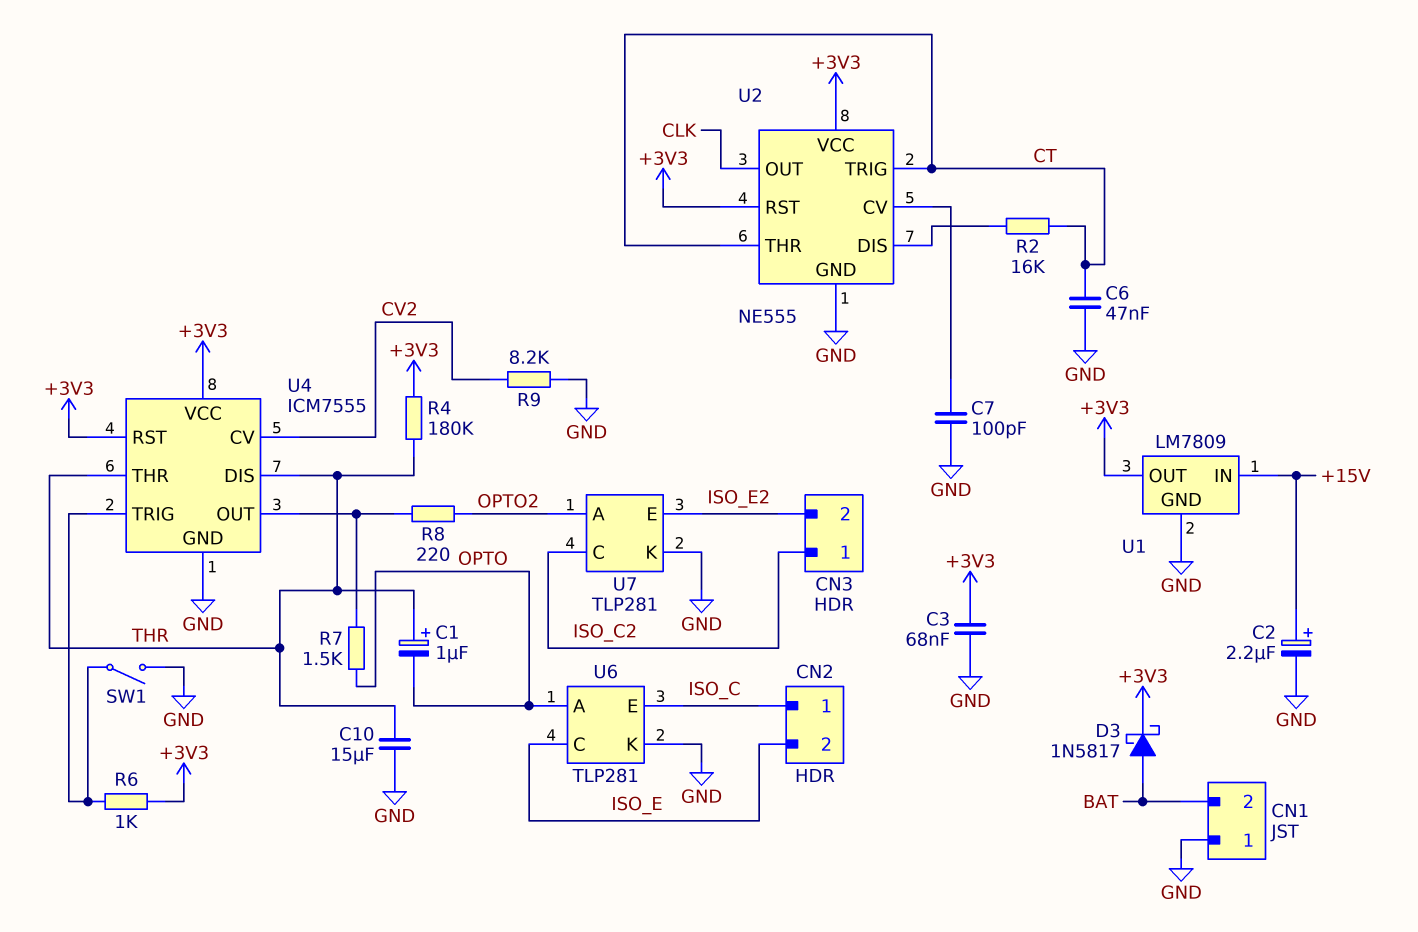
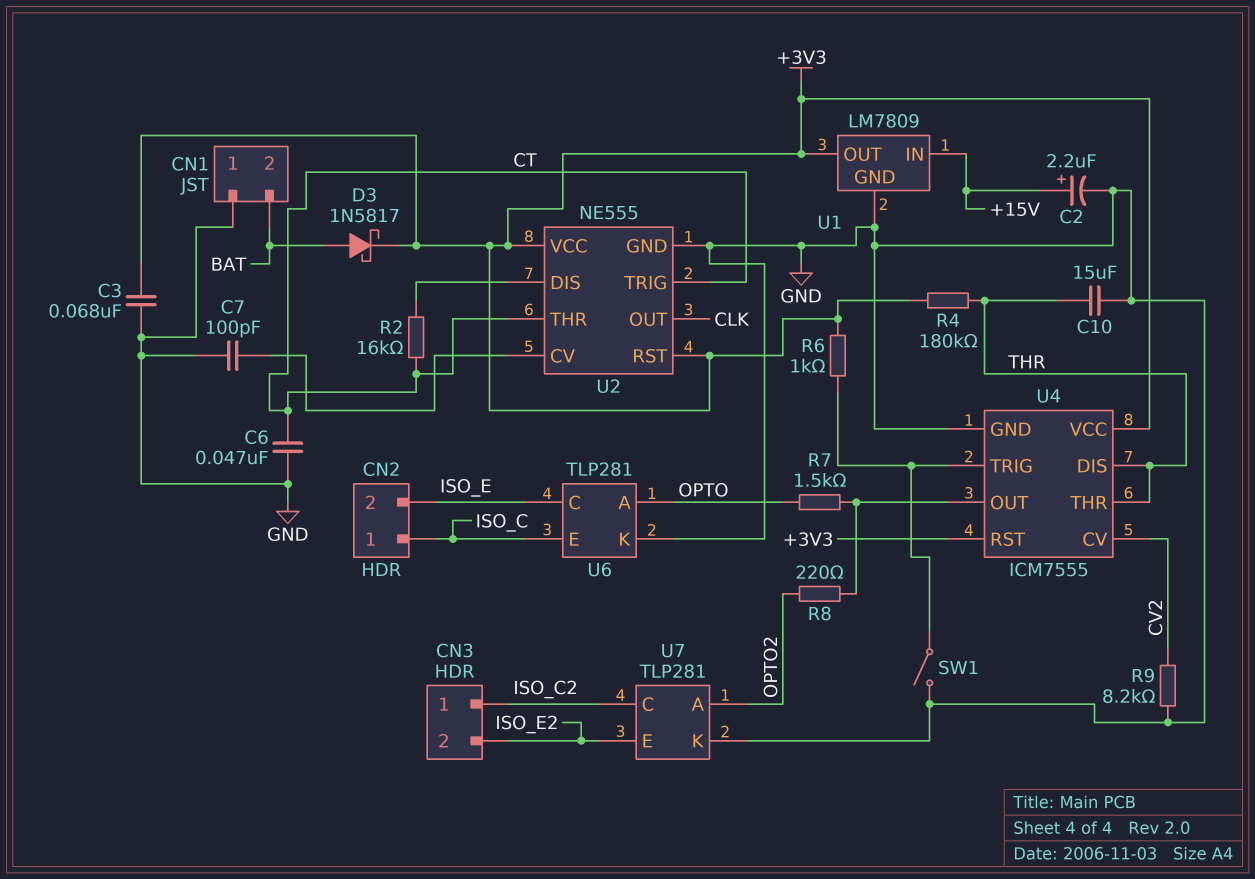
C1: 1uF (plus THR, minus OPTO) -> none

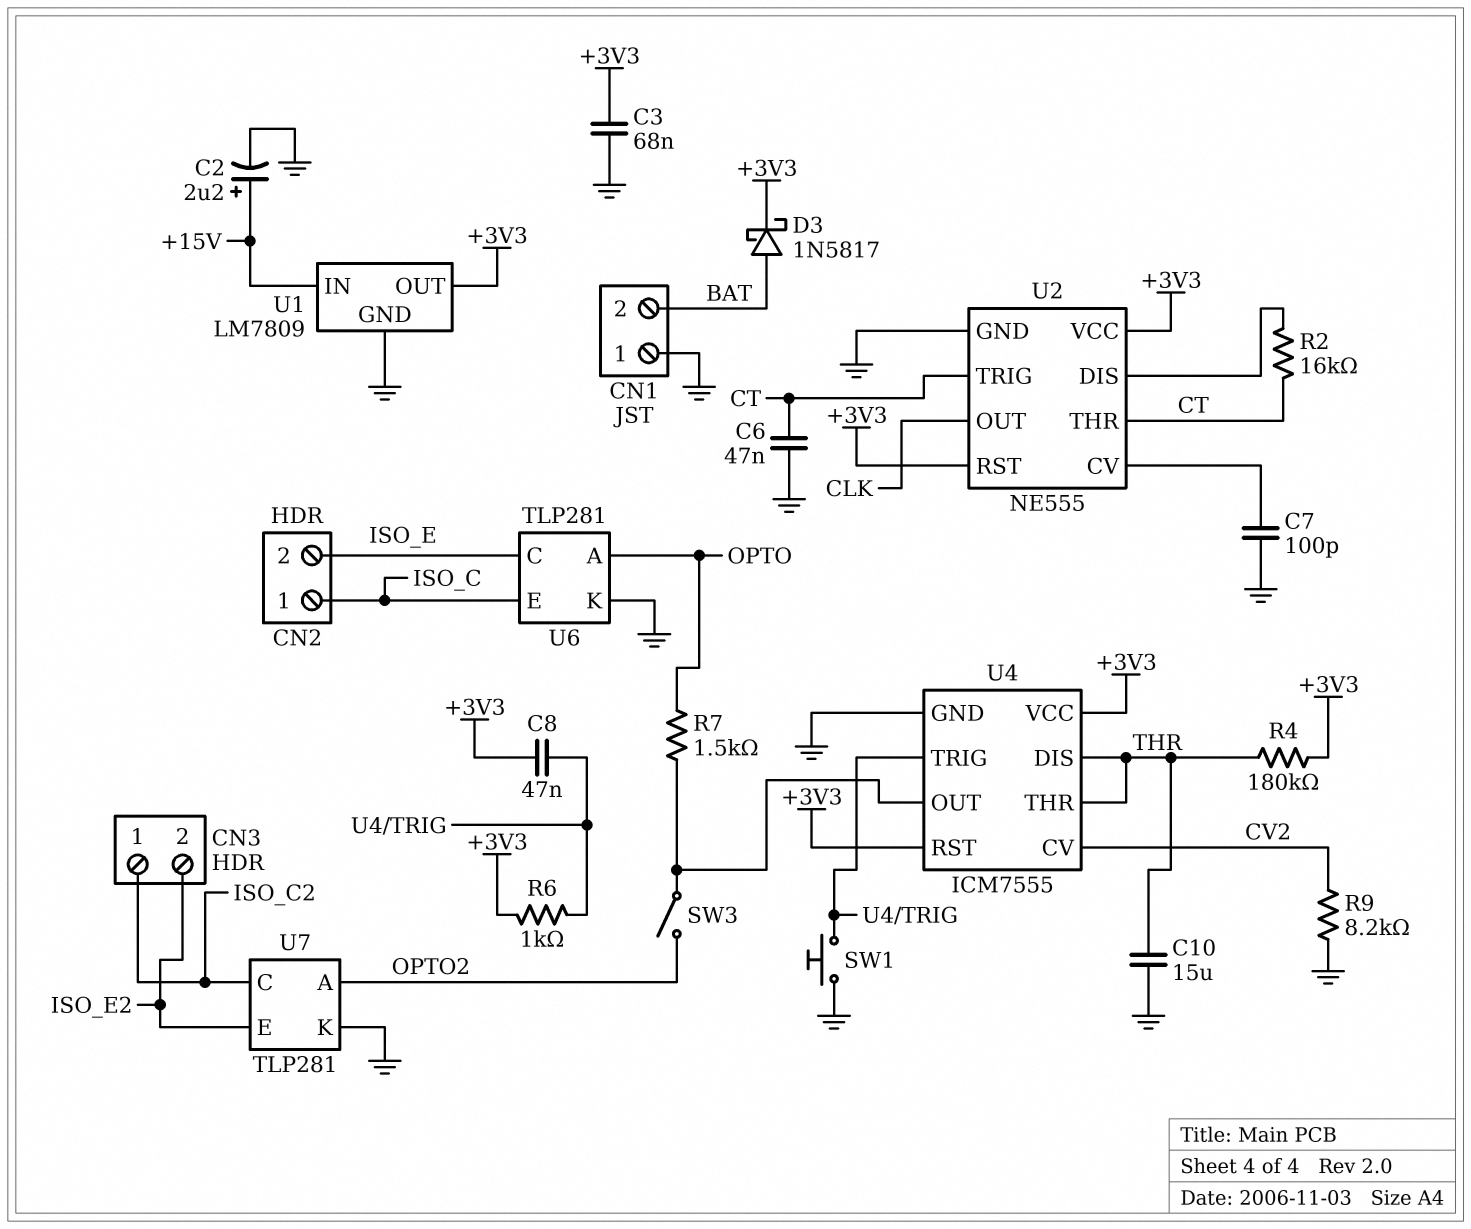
C8: none -> 47nF (+3V3, U4/TRIG)
R8: 220 (OPTO2, U4/OUT) -> none
SW1: switch (GND, U4/TRIG) -> button (GND, U4/TRIG)
SW3: none -> switch (OPTO2, U4/OUT)

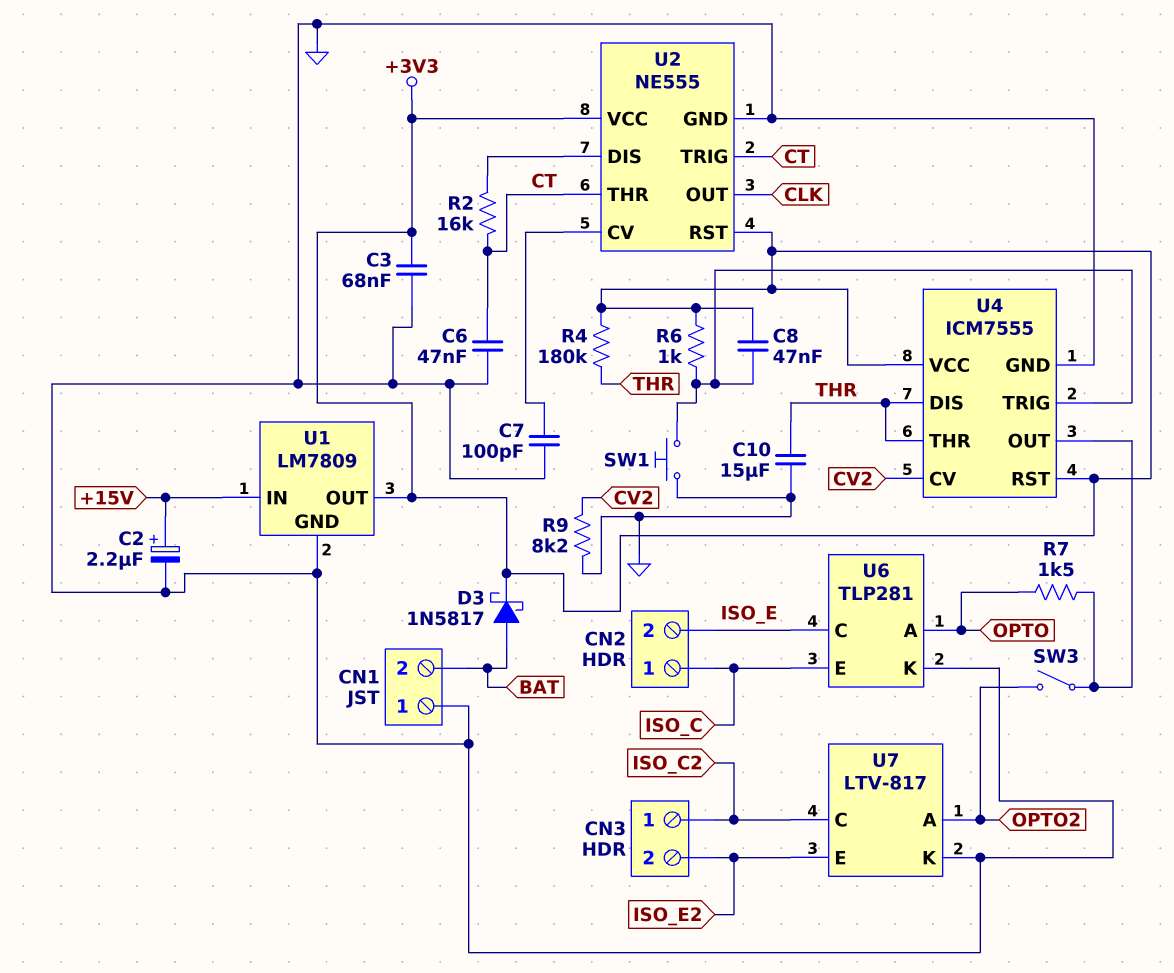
U7: TLP281 -> LTV-817

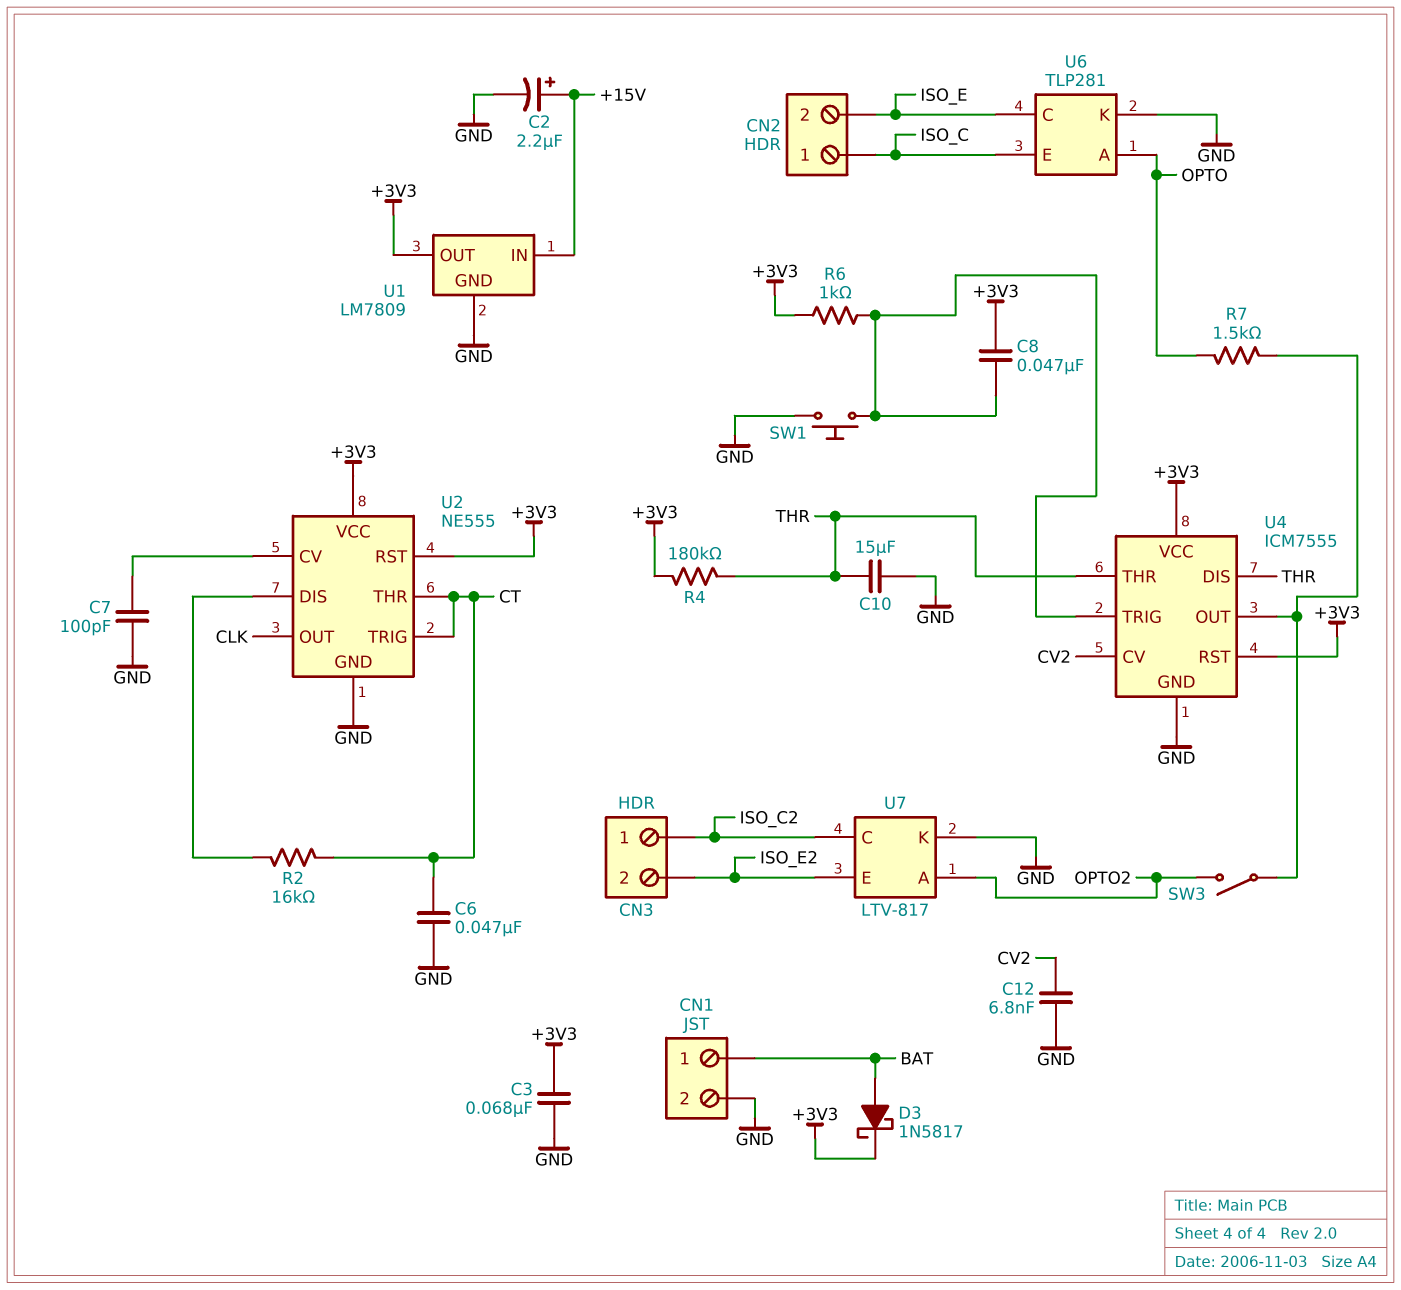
C12: none -> 6.8nF (CV2, GND)
CN1 pin 1: GND -> BAT
CN1 pin 2: BAT -> GND
R9: 8.2k (CV2, GND) -> none

